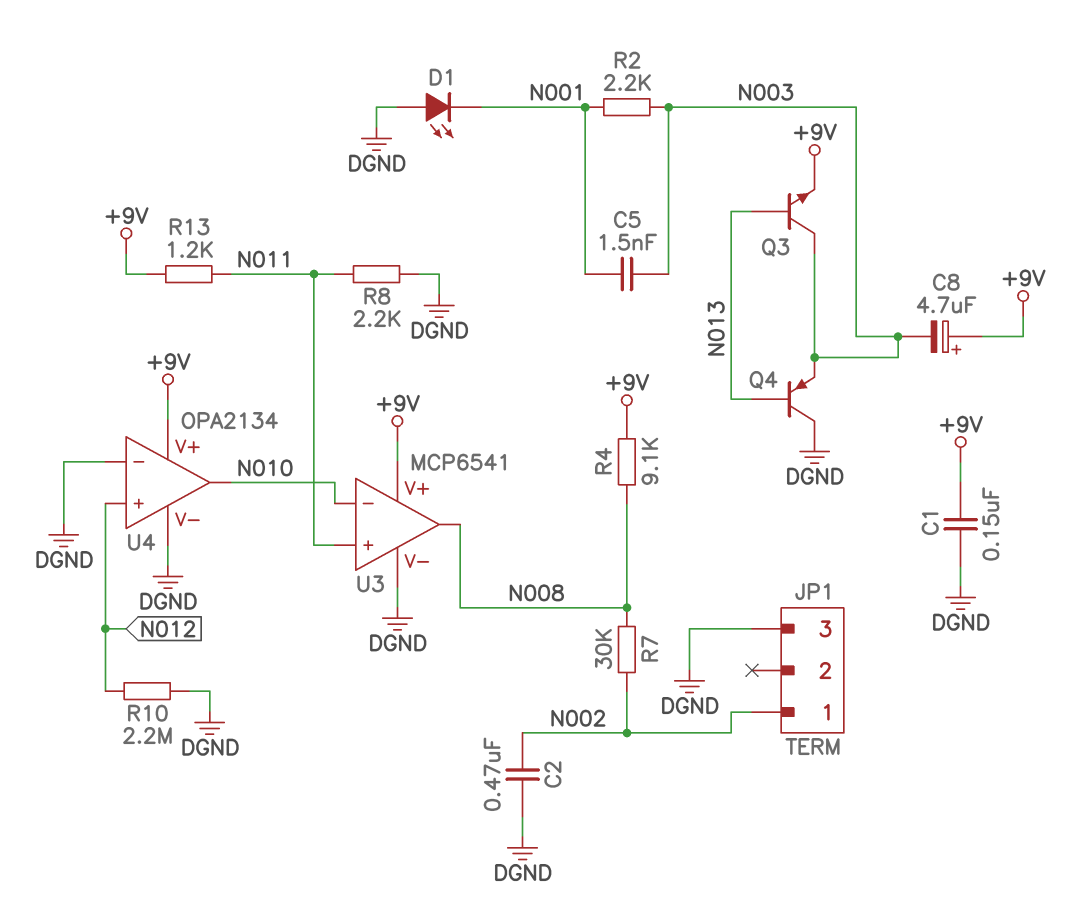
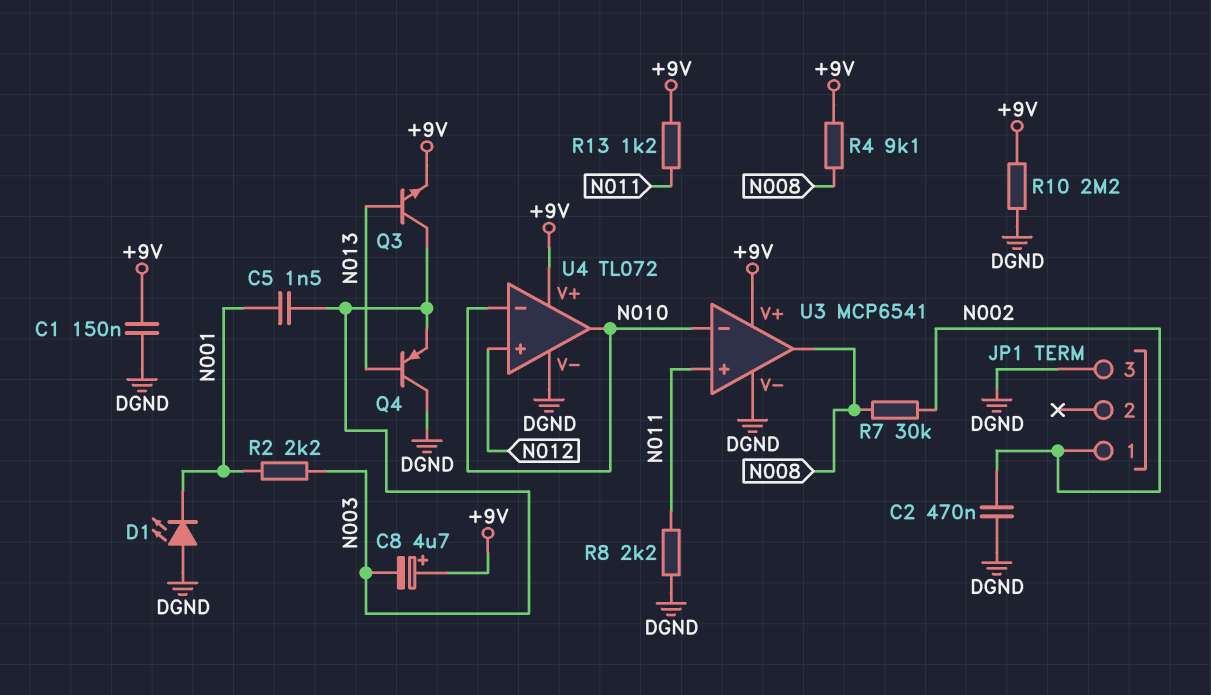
R10: 2.2M (DGND, N012) -> 2.2M (+9V, DGND)
U4: OPA2134 -> TL072
U4 pin in-: DGND -> N010

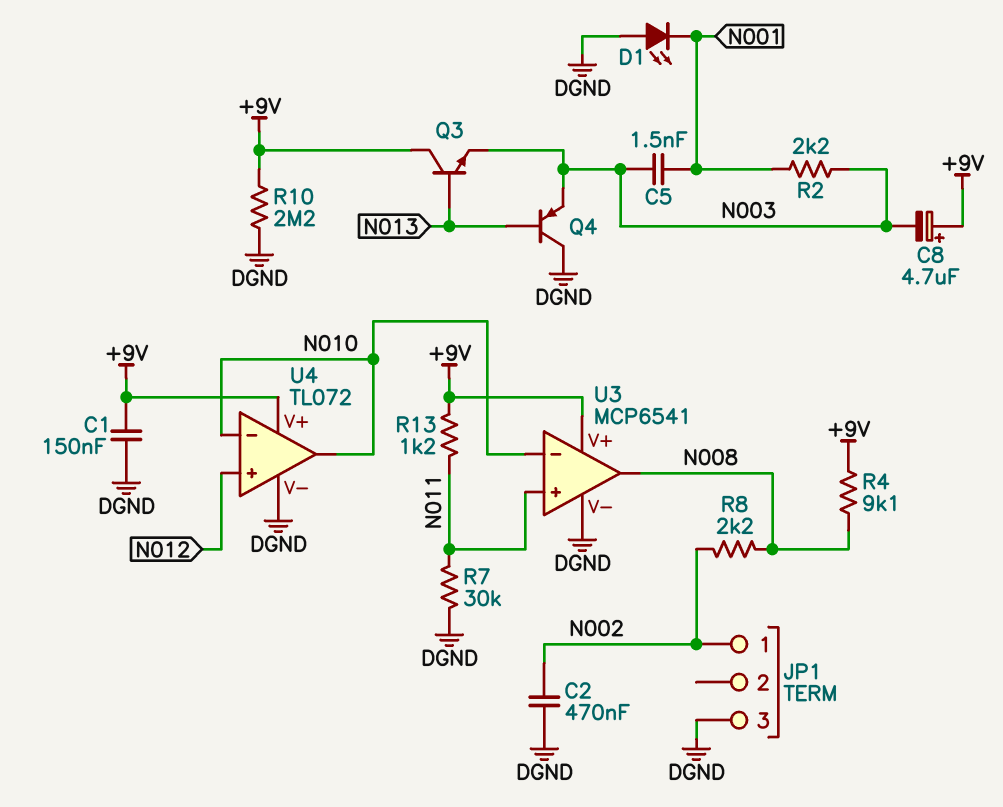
Q3: NPN (B N013, C N003, E +9V) -> NPN (B N013, C +9V, E N003)
R7: 30k (N002, N008) -> 30k (DGND, N011)
R8: 2.2k (DGND, N011) -> 2.2k (N002, N008)

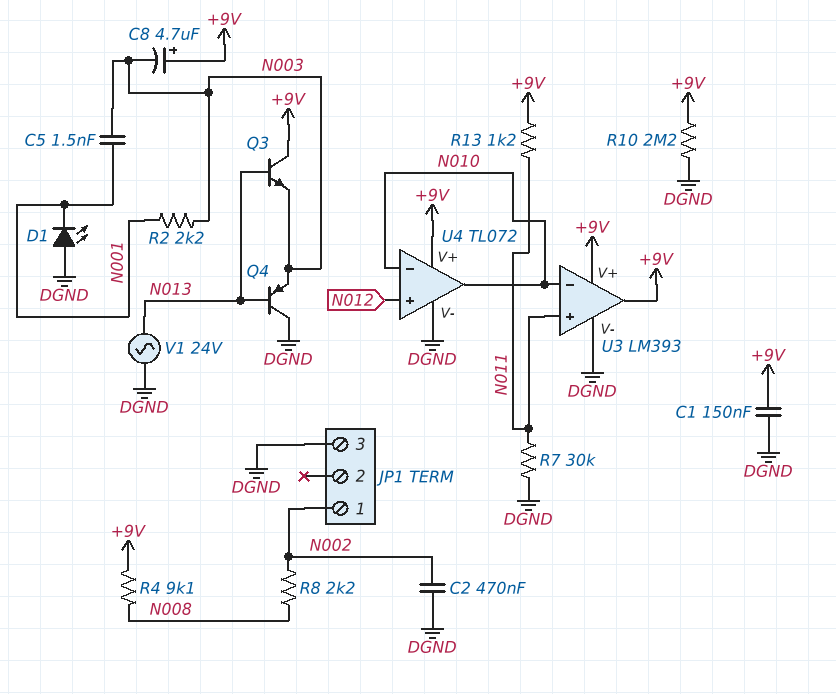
U3: MCP6541 -> LM393
U3 pin out: N008 -> +9V
V1: none -> AC 24V (DGND, N013)

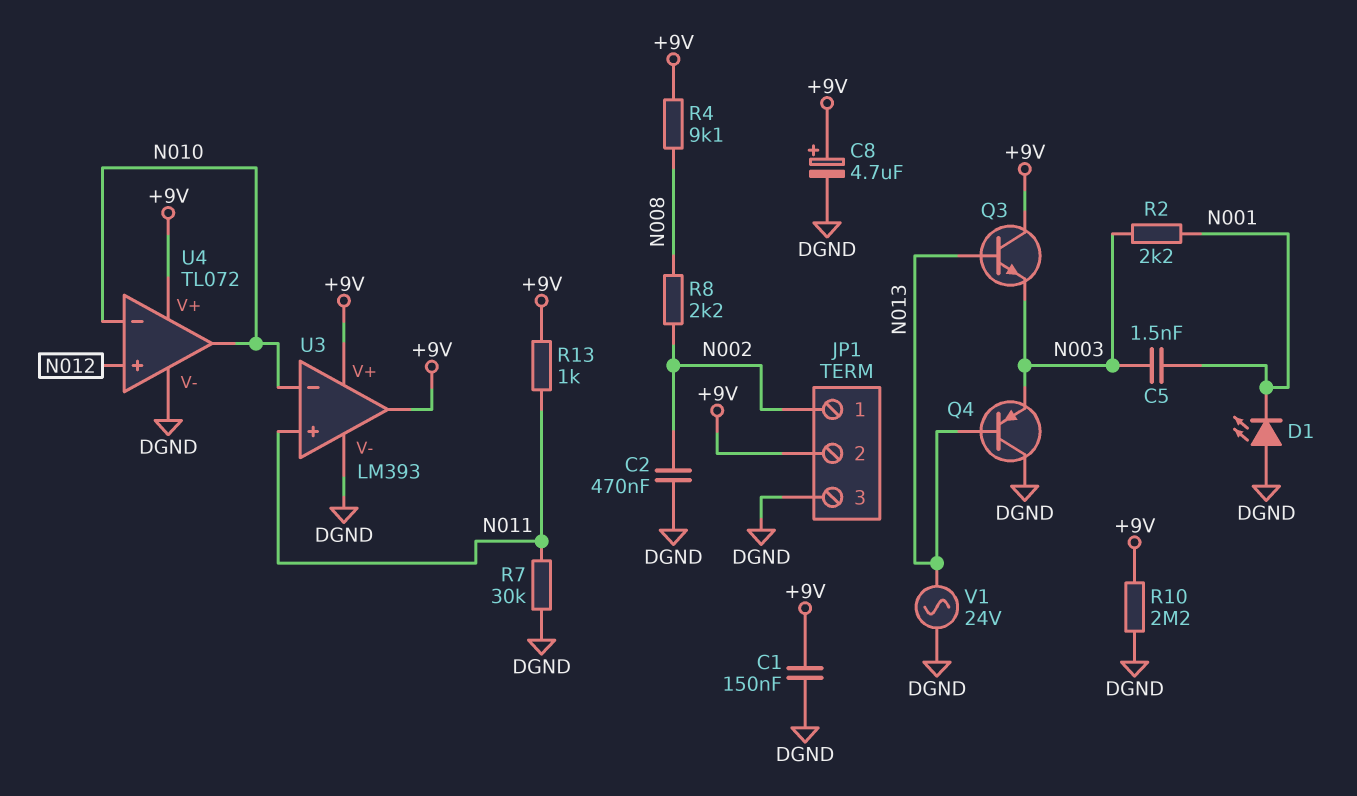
C8: 4.7uF (plus +9V, minus N003) -> 4.7uF (plus +9V, minus DGND)
JP1 pin 2: none -> +9V
R13: 1.2k (+9V, N011) -> 1k (+9V, N011)

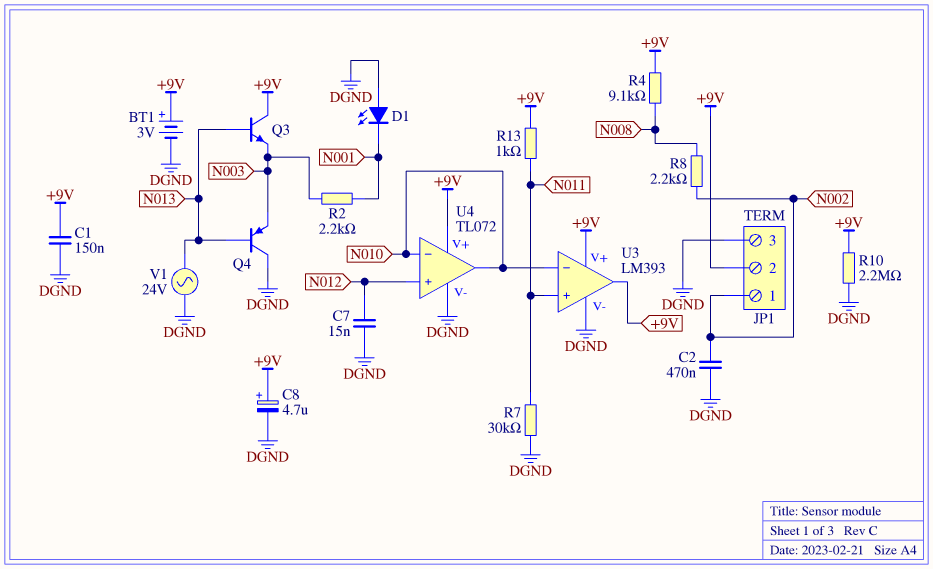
BT1: none -> 3V (plus +9V, minus DGND)
C5: 1.5nF (N001, N003) -> none
C7: none -> 15nF (DGND, N012)

